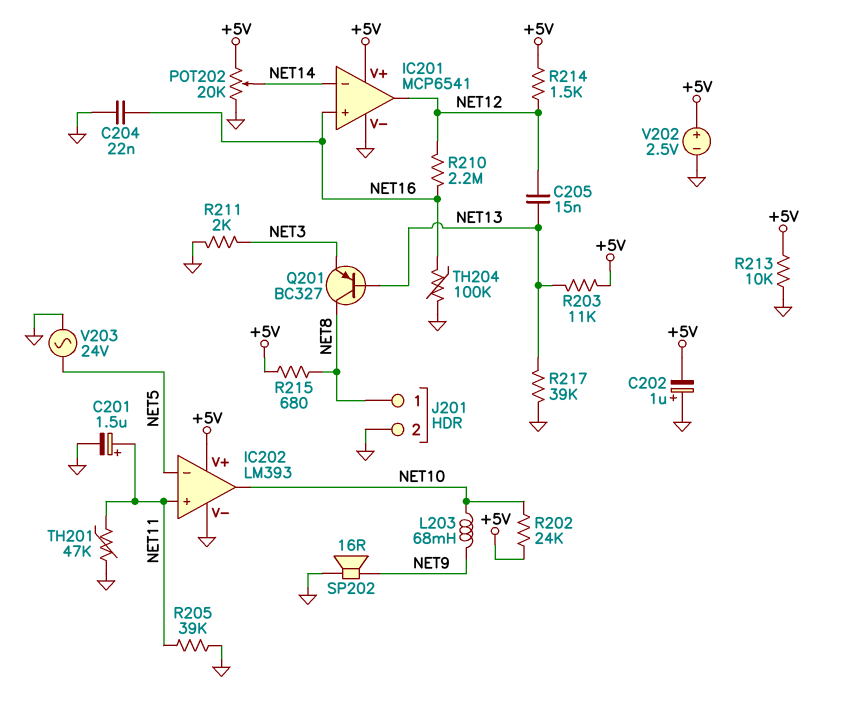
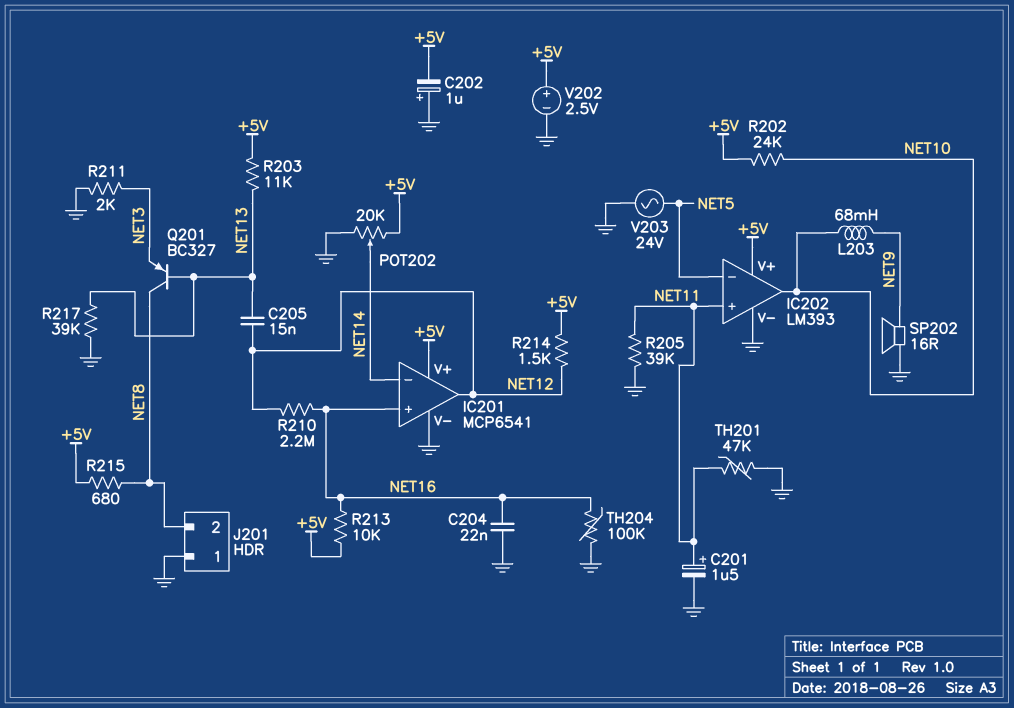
J201 pin 1: NET8 -> GND
J201 pin 2: GND -> NET8
R213: 10k (+5V, GND) -> 10k (+5V, NET16)

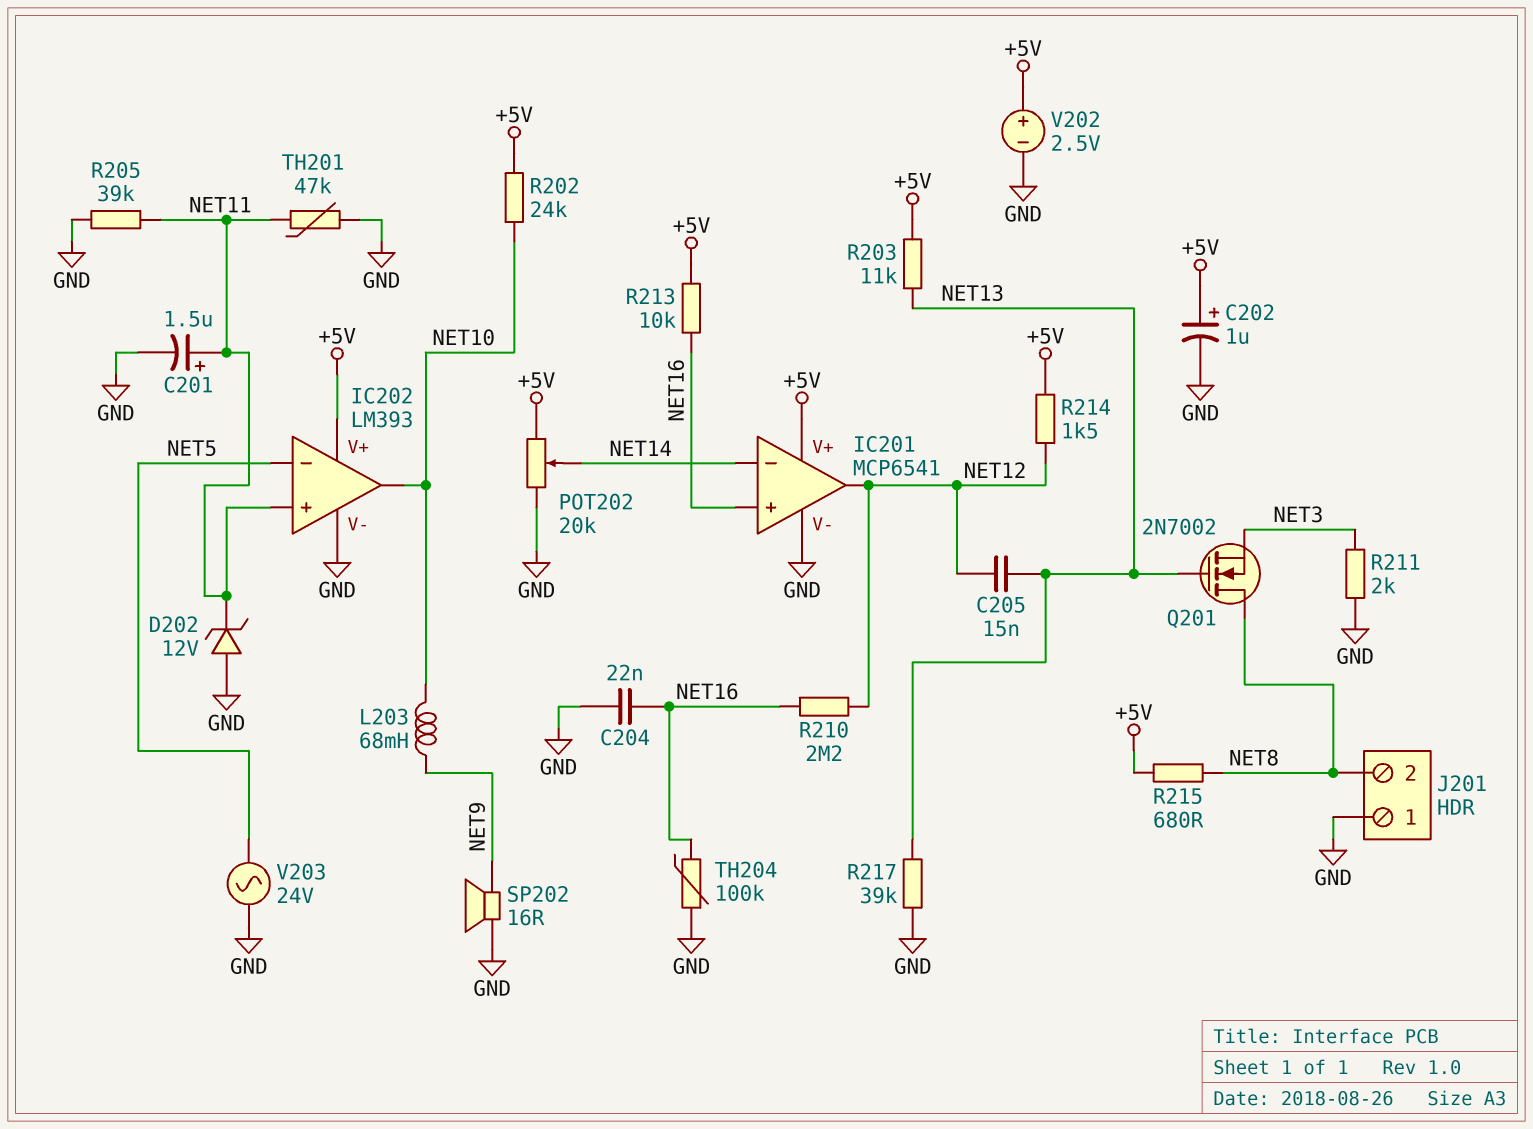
C202: 1uF (plus GND, minus +5V) -> 1uF (plus +5V, minus GND)
D202: none -> zener 12V (A GND, K NET11)
Q201: PNP BC327 (B NET13, C NET8, E NET3) -> NMOS 2N7002 (G NET13, D NET8, S NET3)

